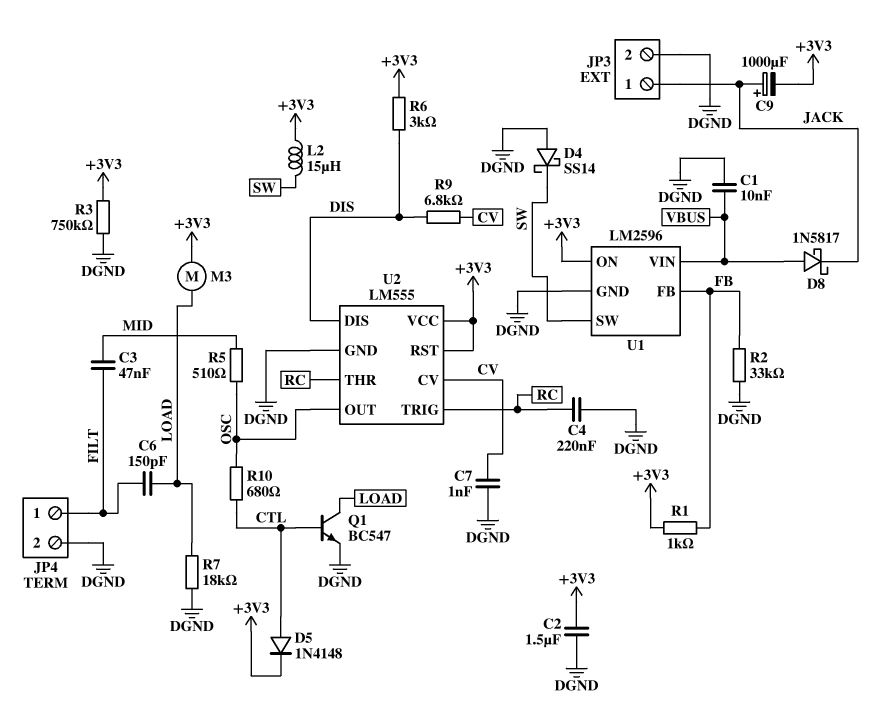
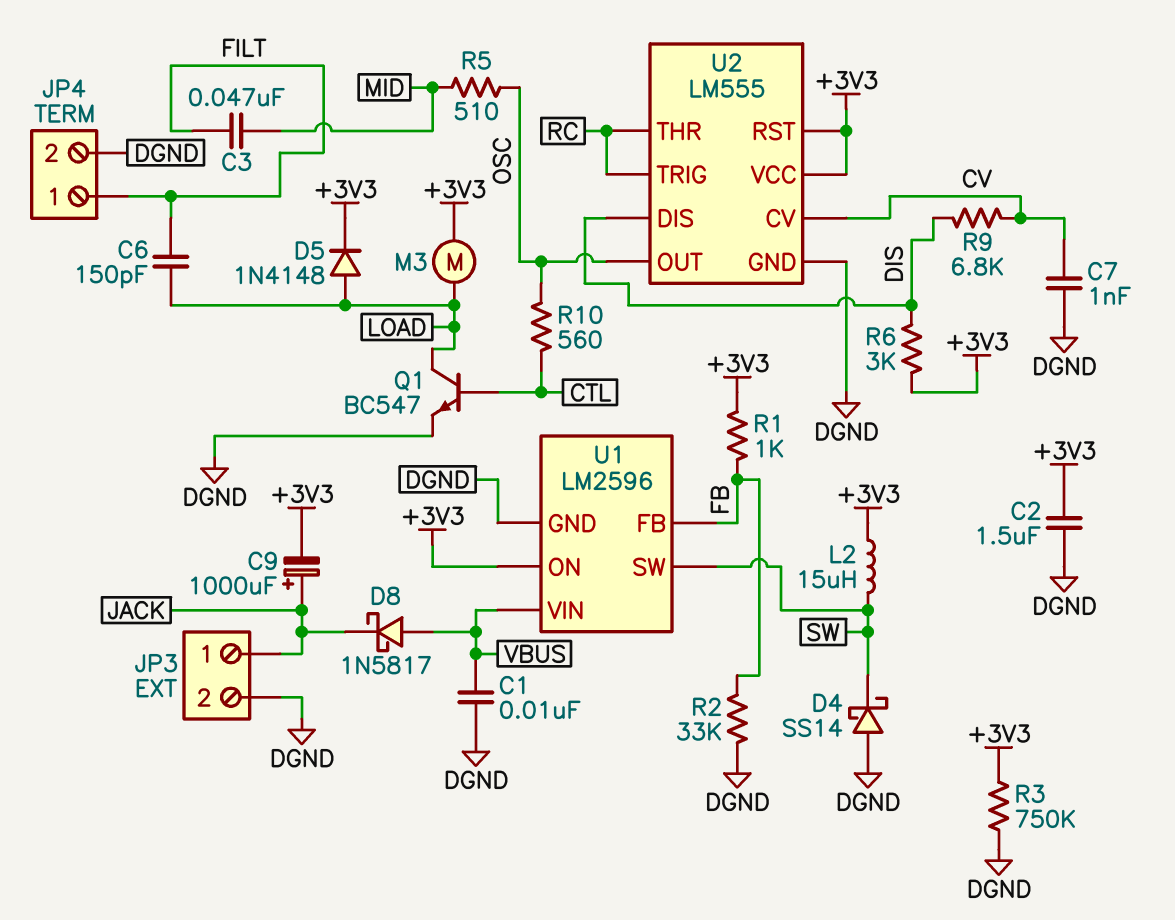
C4: 220nF (DGND, RC) -> none
D5: diode 1N4148 (A CTL, K +3V3) -> diode 1N4148 (A LOAD, K +3V3)
R7: 18k (DGND, LOAD) -> none
R10: 680 (CTL, OSC) -> 560 (CTL, OSC)

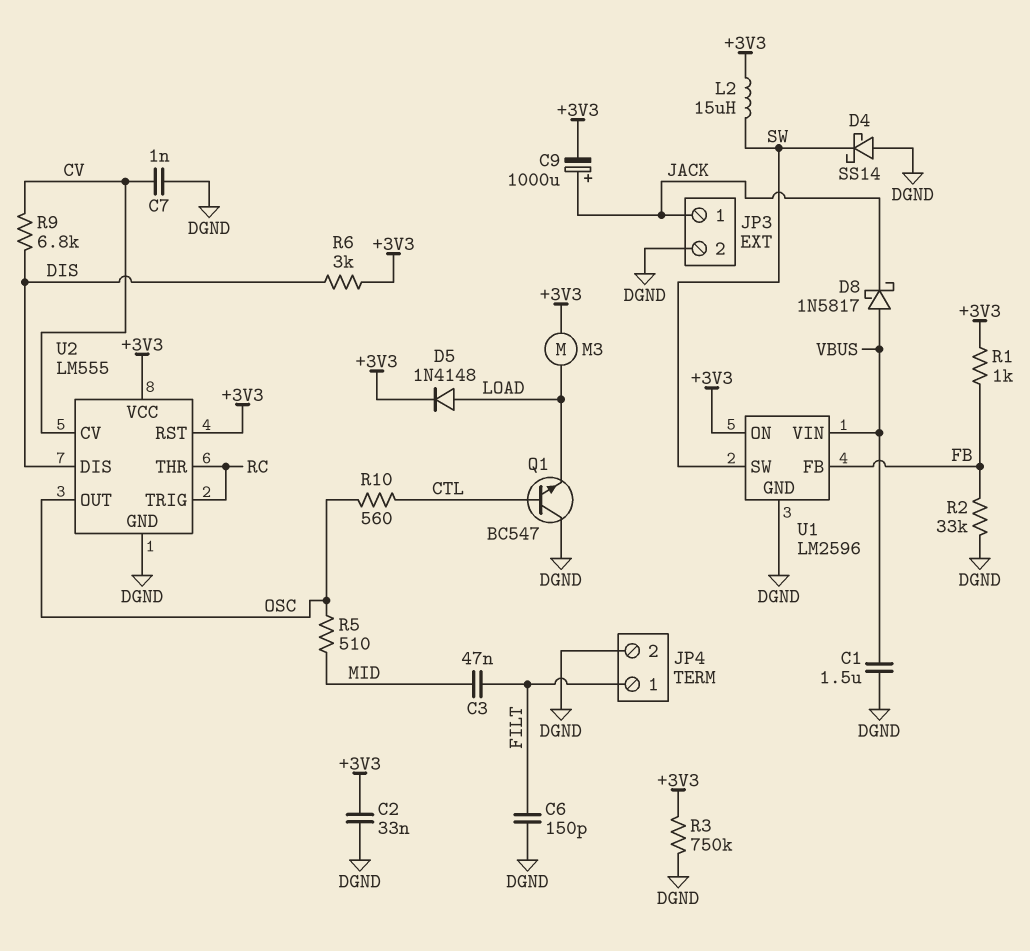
C1: 10nF (DGND, VBUS) -> 1.5uF (DGND, VBUS)
C2: 1.5uF (+3V3, DGND) -> 33nF (+3V3, DGND)
C6: 150pF (FILT, LOAD) -> 150pF (DGND, FILT)
Q1: NPN BC547 (B CTL, C LOAD, E DGND) -> NPN BC547 (B CTL, C DGND, E LOAD)

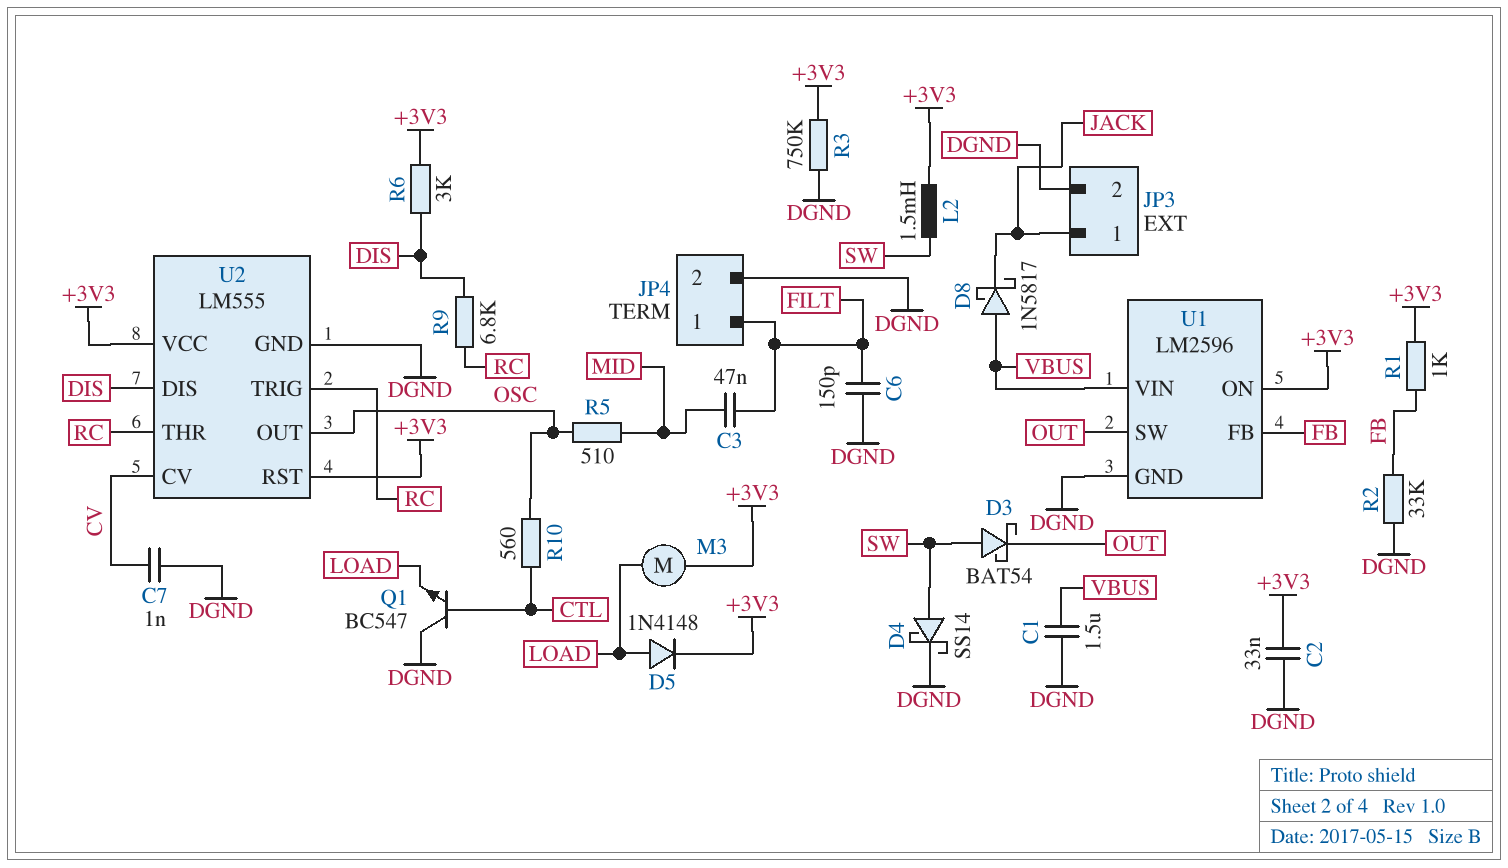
C9: 1000uF (plus JACK, minus +3V3) -> none
D3: none -> schottky BAT54 (A SW, K OUT)
D4: schottky SS14 (A DGND, K SW) -> schottky SS14 (A SW, K DGND)
L2: 15uH (+3V3, SW) -> 1.5mH (+3V3, SW)
R9: 6.8k (CV, DIS) -> 6.8k (DIS, RC)
U1 pin SW: SW -> OUT

